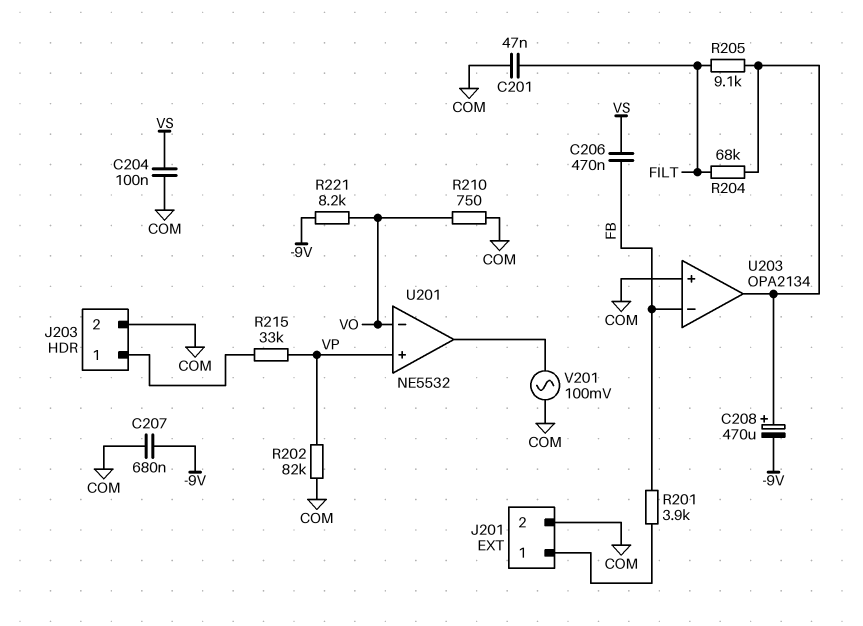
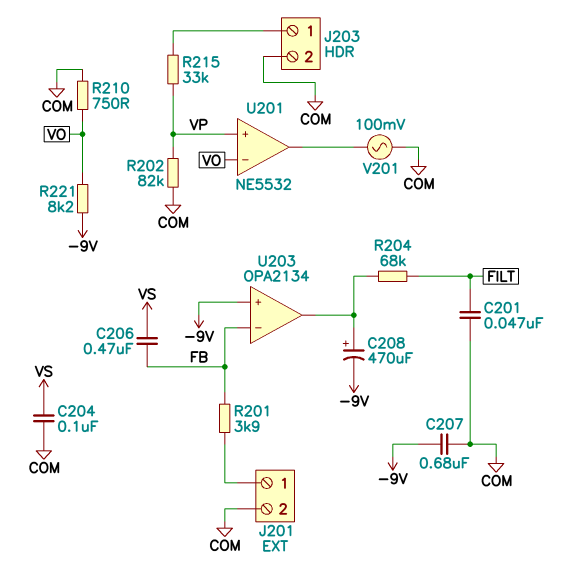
R205: 9.1k (FILT, U203/out) -> none
U203 pin in+: COM -> -9V

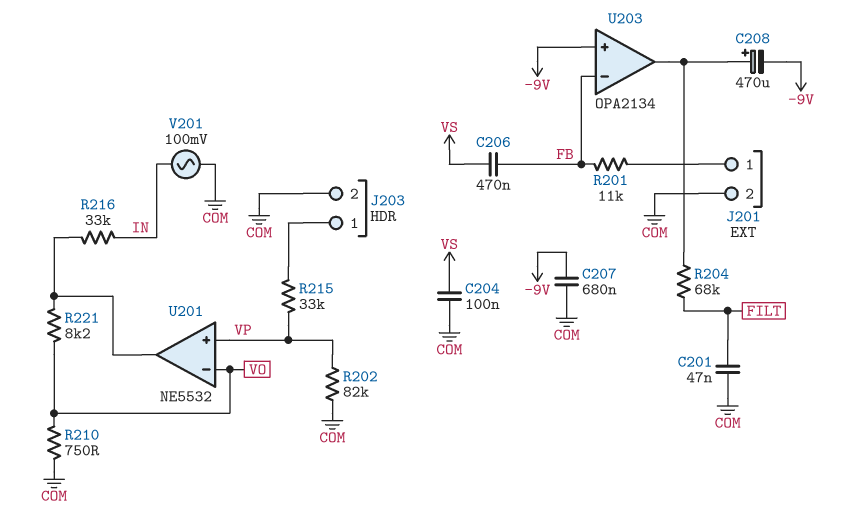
R201: 3.9k (FB, J201/1) -> 11k (FB, J201/1)
R216: none -> 33k (IN, U201/out)
R221: 8.2k (-9V, VO) -> 8.2k (U201/out, VO)
V201: AC 100mV (COM, U201/out) -> AC 100mV (COM, IN)

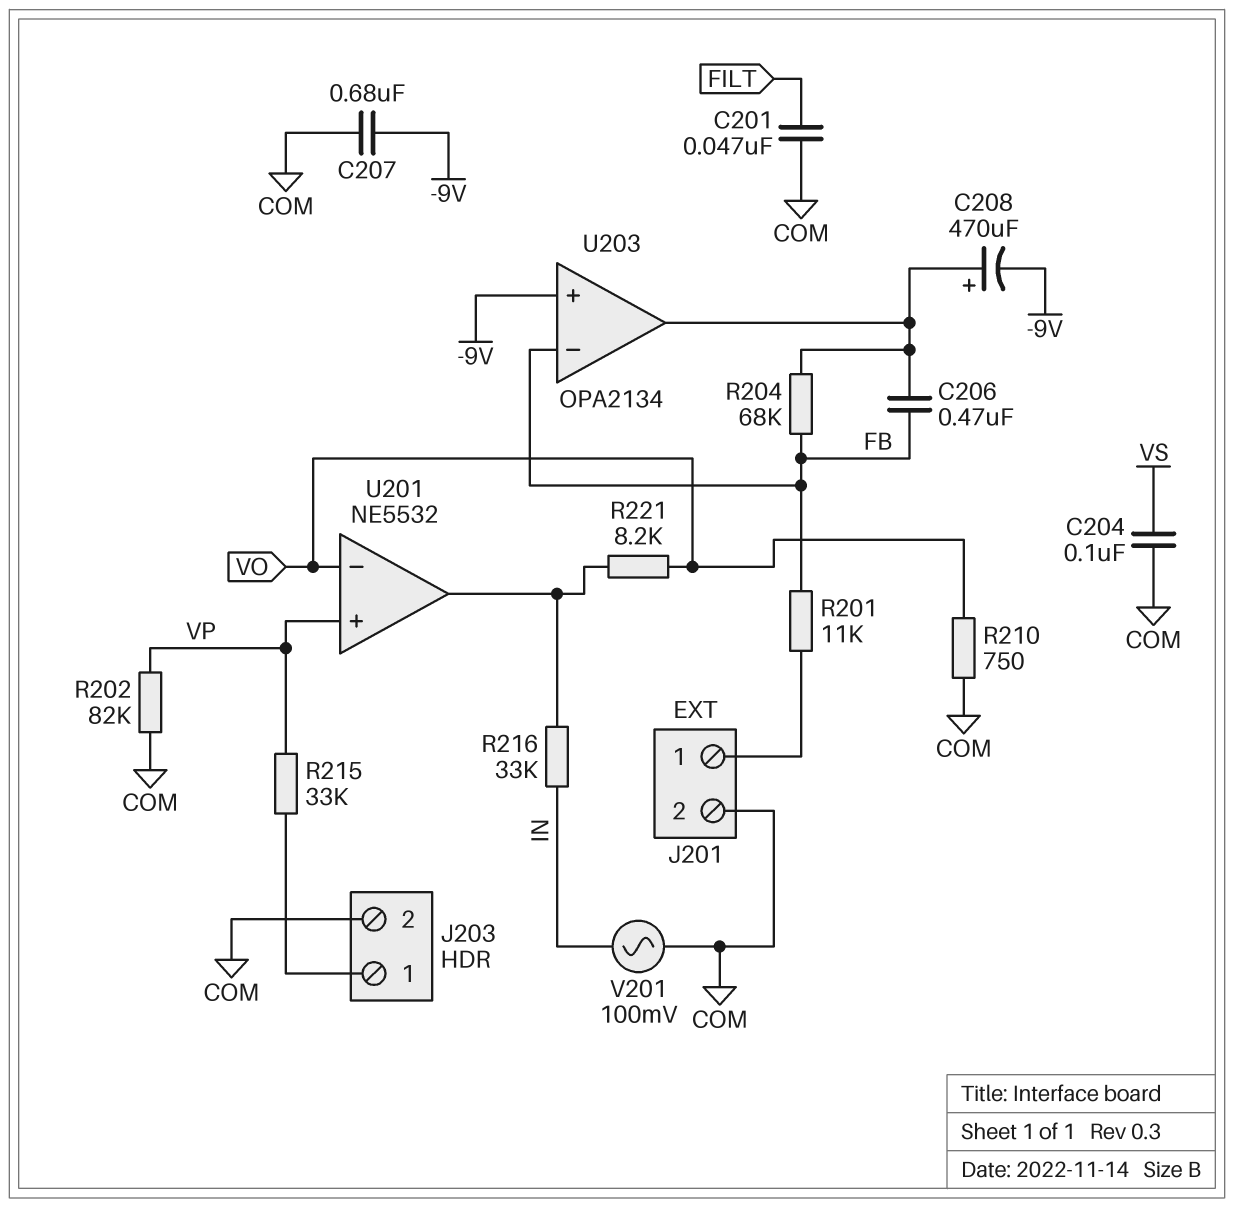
C206: 470nF (FB, VS) -> 470nF (FB, U203/out)
R204: 68k (FILT, U203/out) -> 68k (FB, U203/out)

